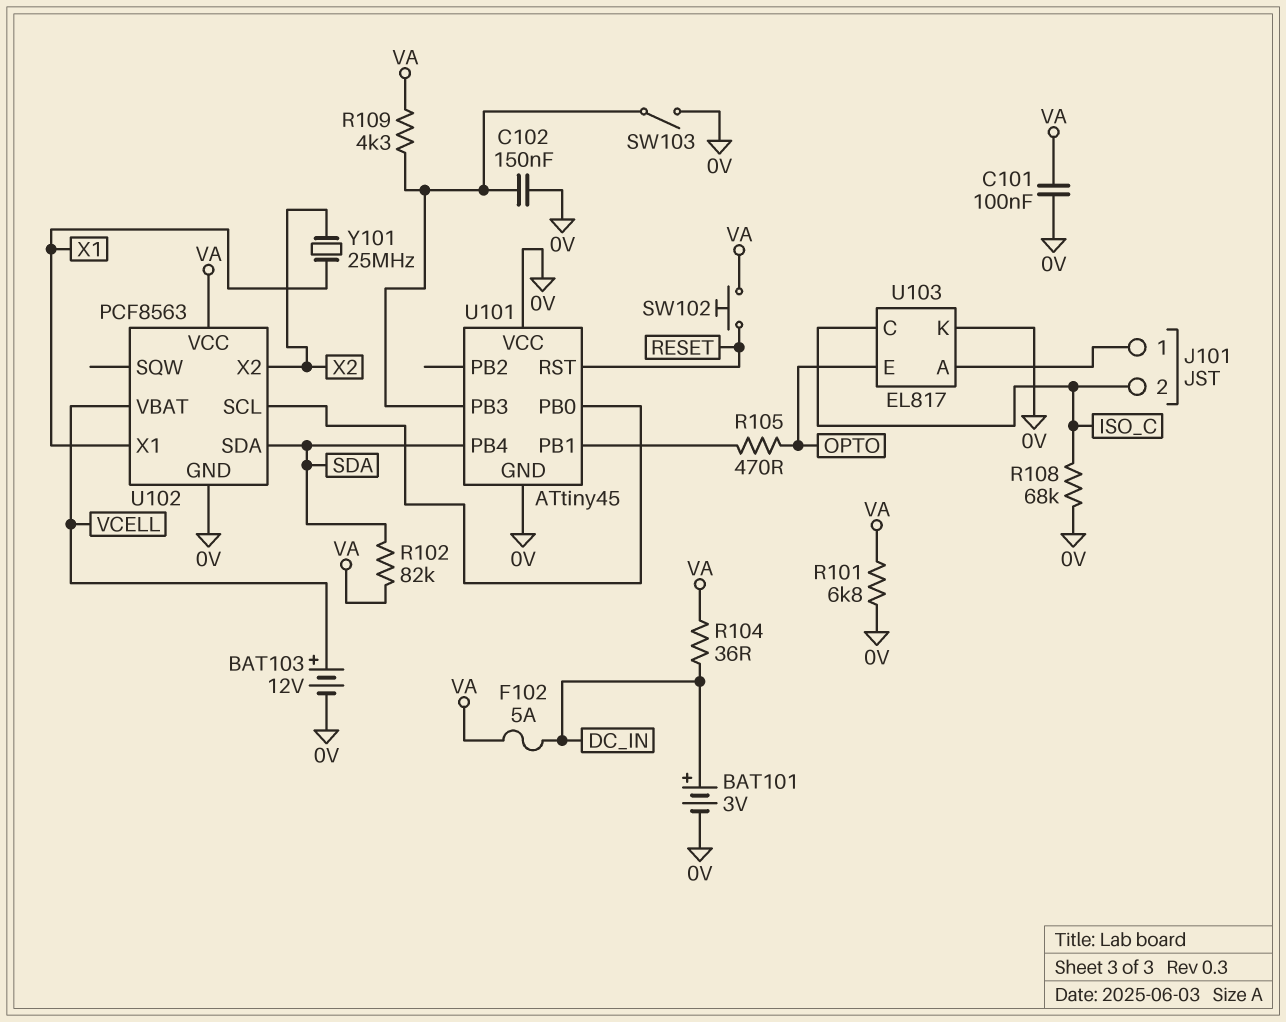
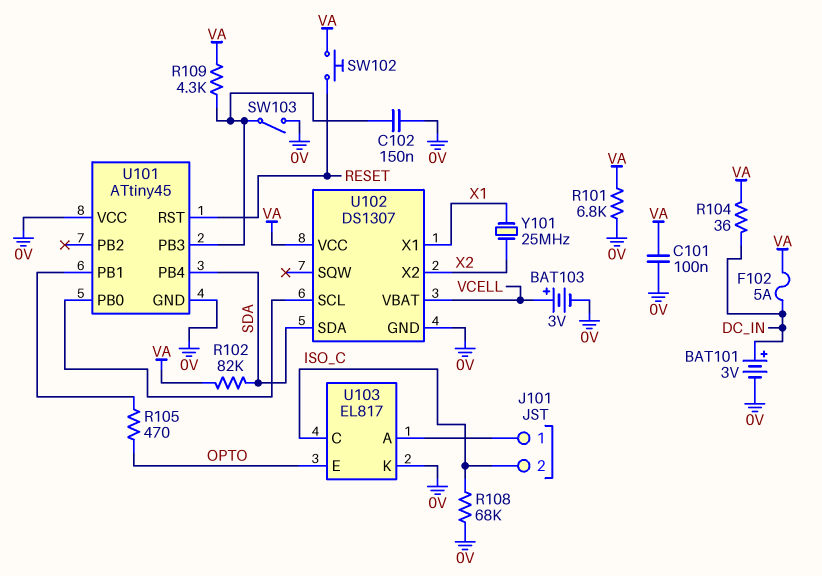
BAT103: 12V (plus VCELL, minus 0V) -> 3V (plus VCELL, minus 0V)
U102: PCF8563 -> DS1307

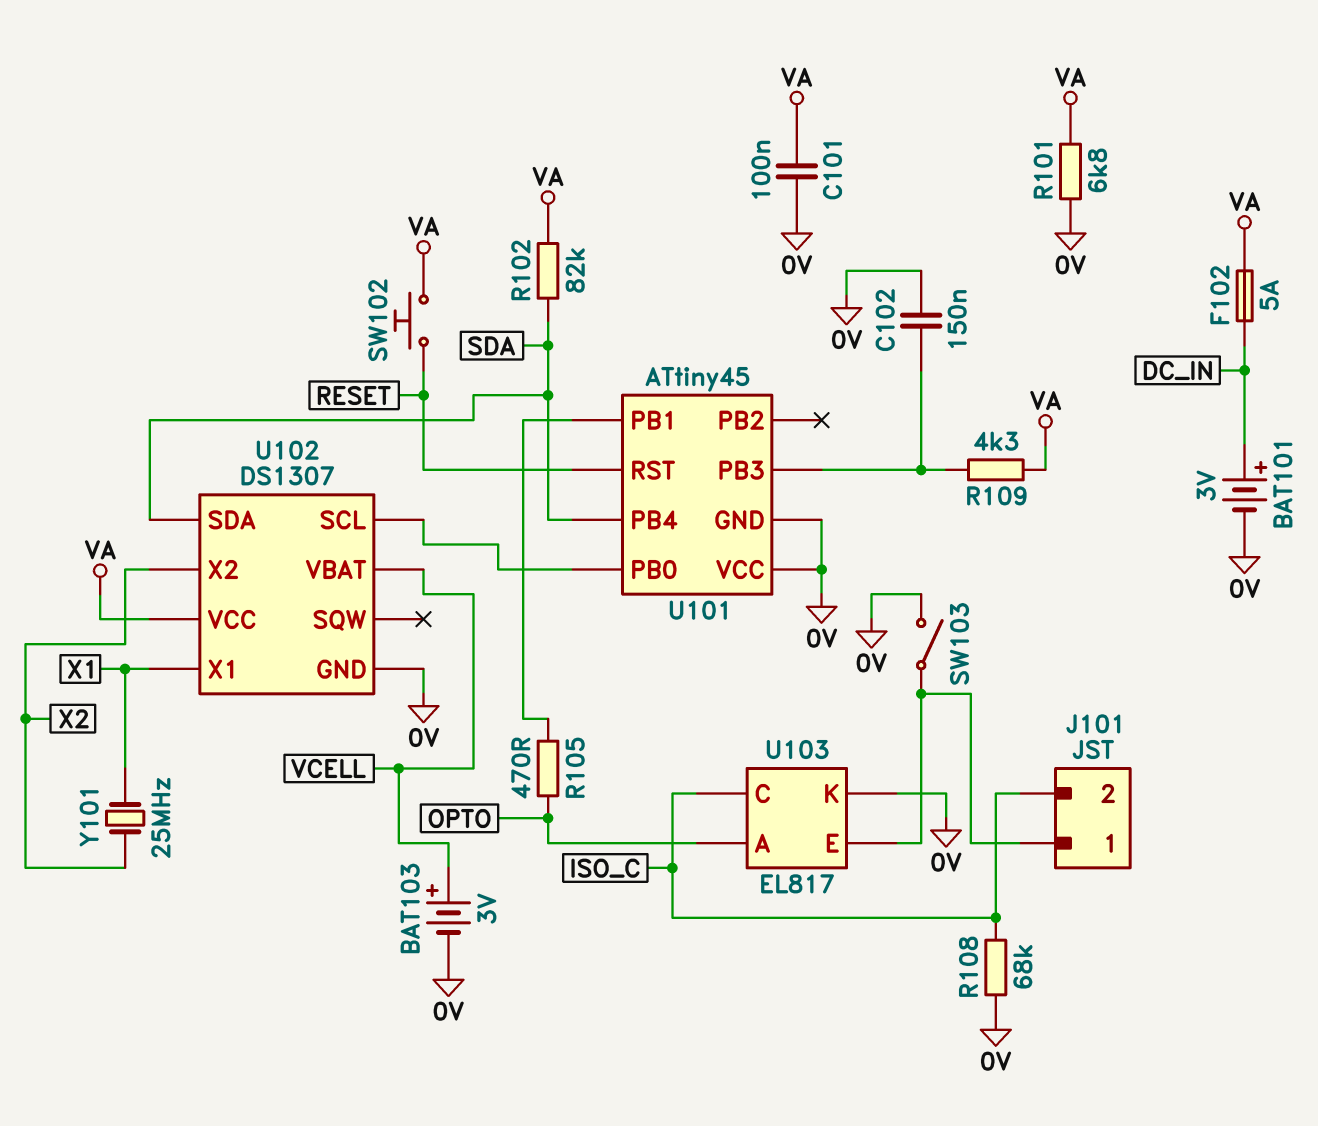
R104: 36 (DC_IN, VA) -> none
SW103: switch (0V, U101/PB3) -> switch (0V, J101/1)
U103 pin A: J101/1 -> OPTO
U103 pin E: OPTO -> J101/1

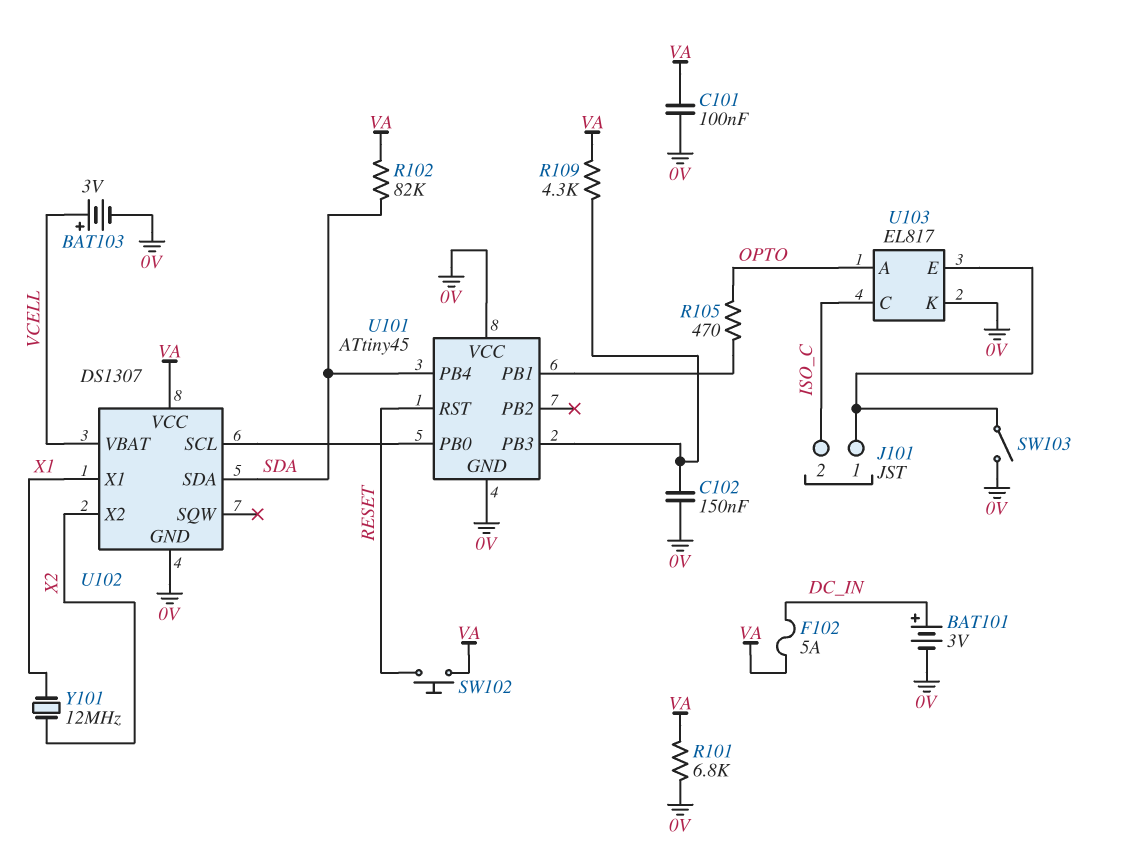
R108: 68k (0V, ISO_C) -> none
Y101: 25MHz (X1, X2) -> 12MHz (X1, X2)

